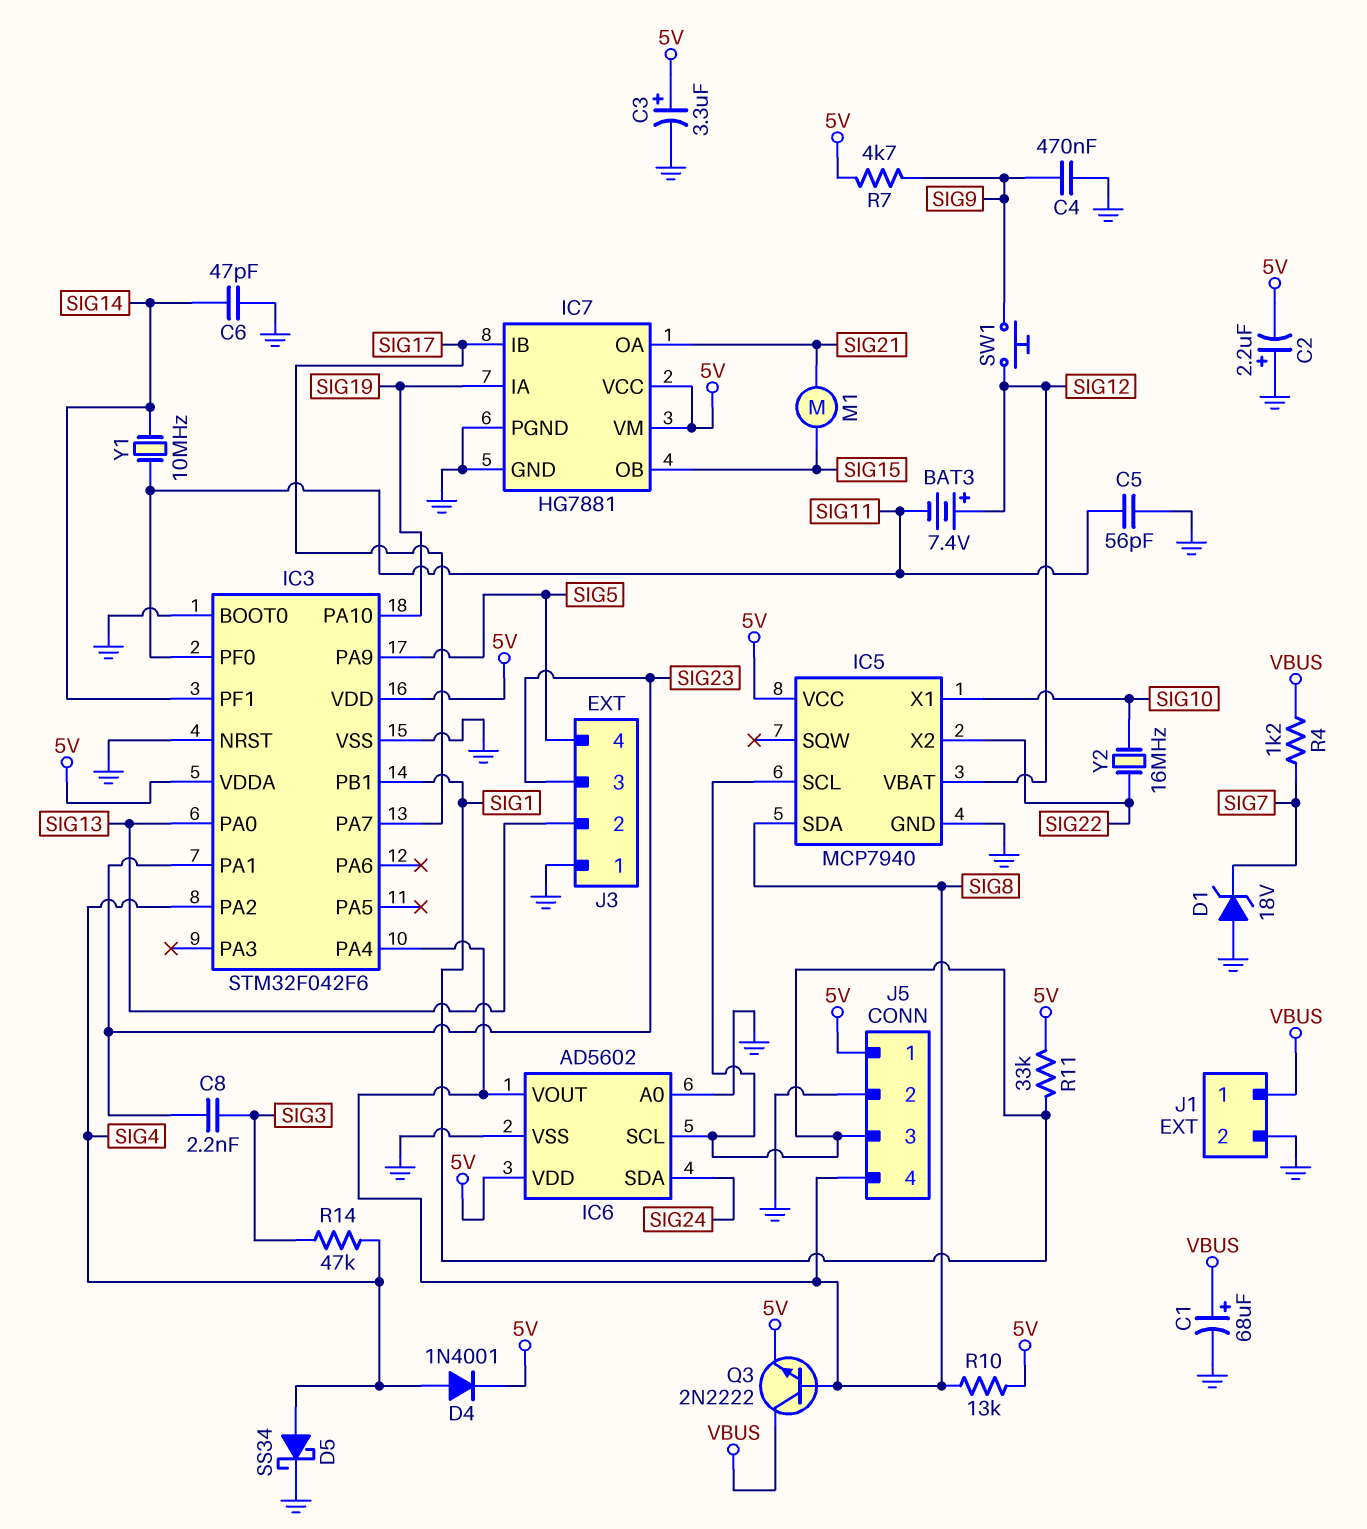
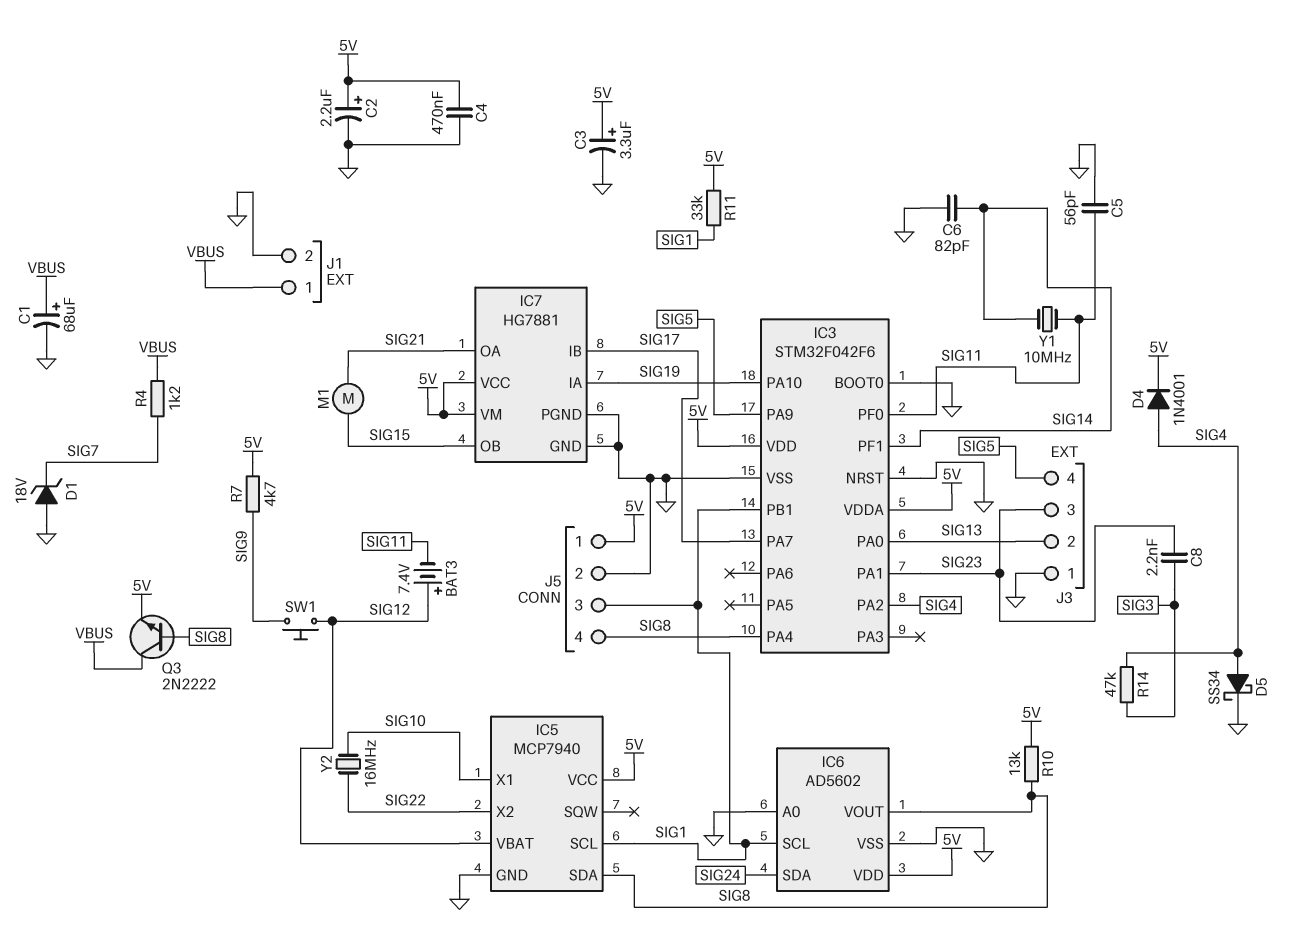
C2: 2.2uF (plus GND, minus 5V) -> 2.2uF (plus 5V, minus GND)
C4: 470nF (GND, SIG9) -> 470nF (5V, GND)
C6: 47pF (GND, SIG14) -> 82pF (GND, SIG14)

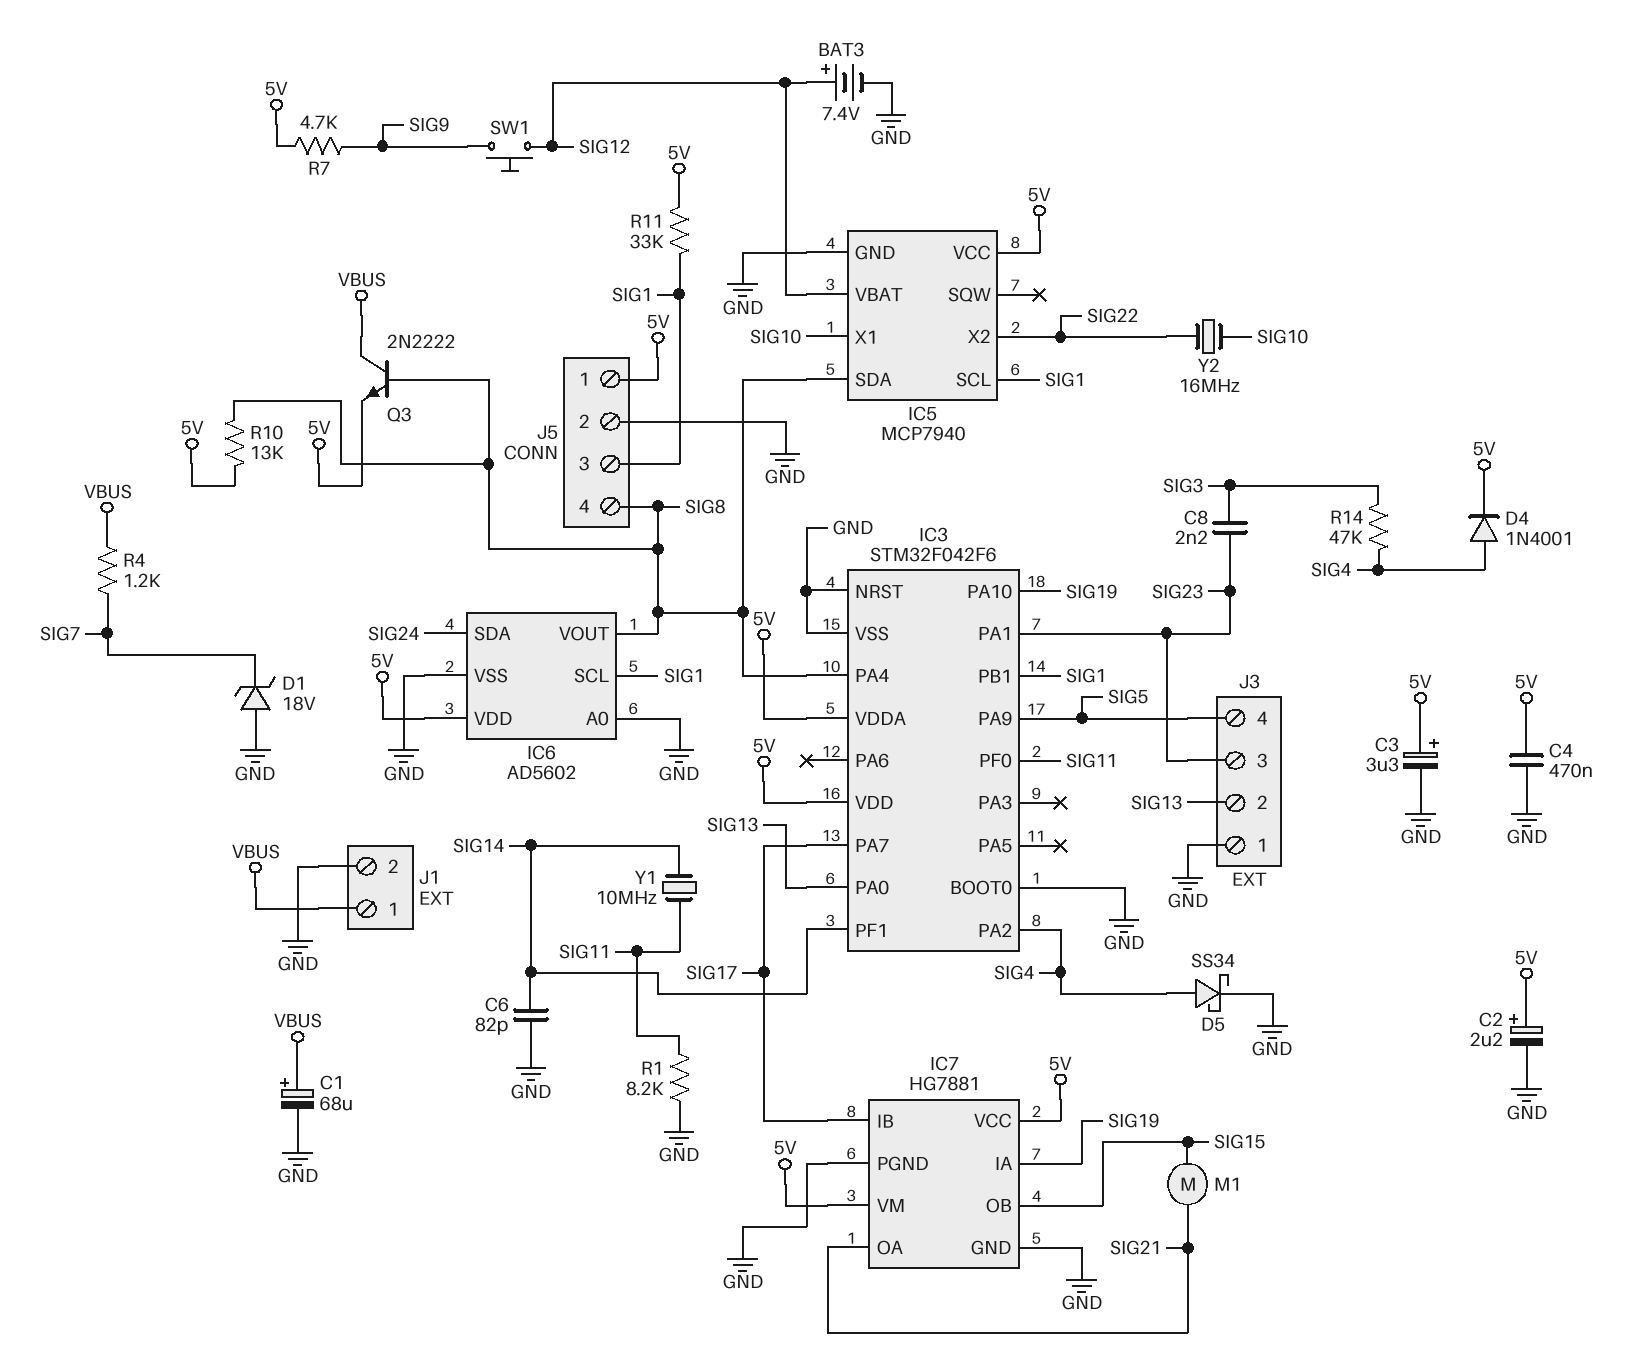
BAT3: 7.4V (plus SIG12, minus SIG11) -> 7.4V (plus SIG12, minus GND)
C5: 56pF (GND, SIG11) -> none
R1: none -> 8.2k (GND, SIG11)

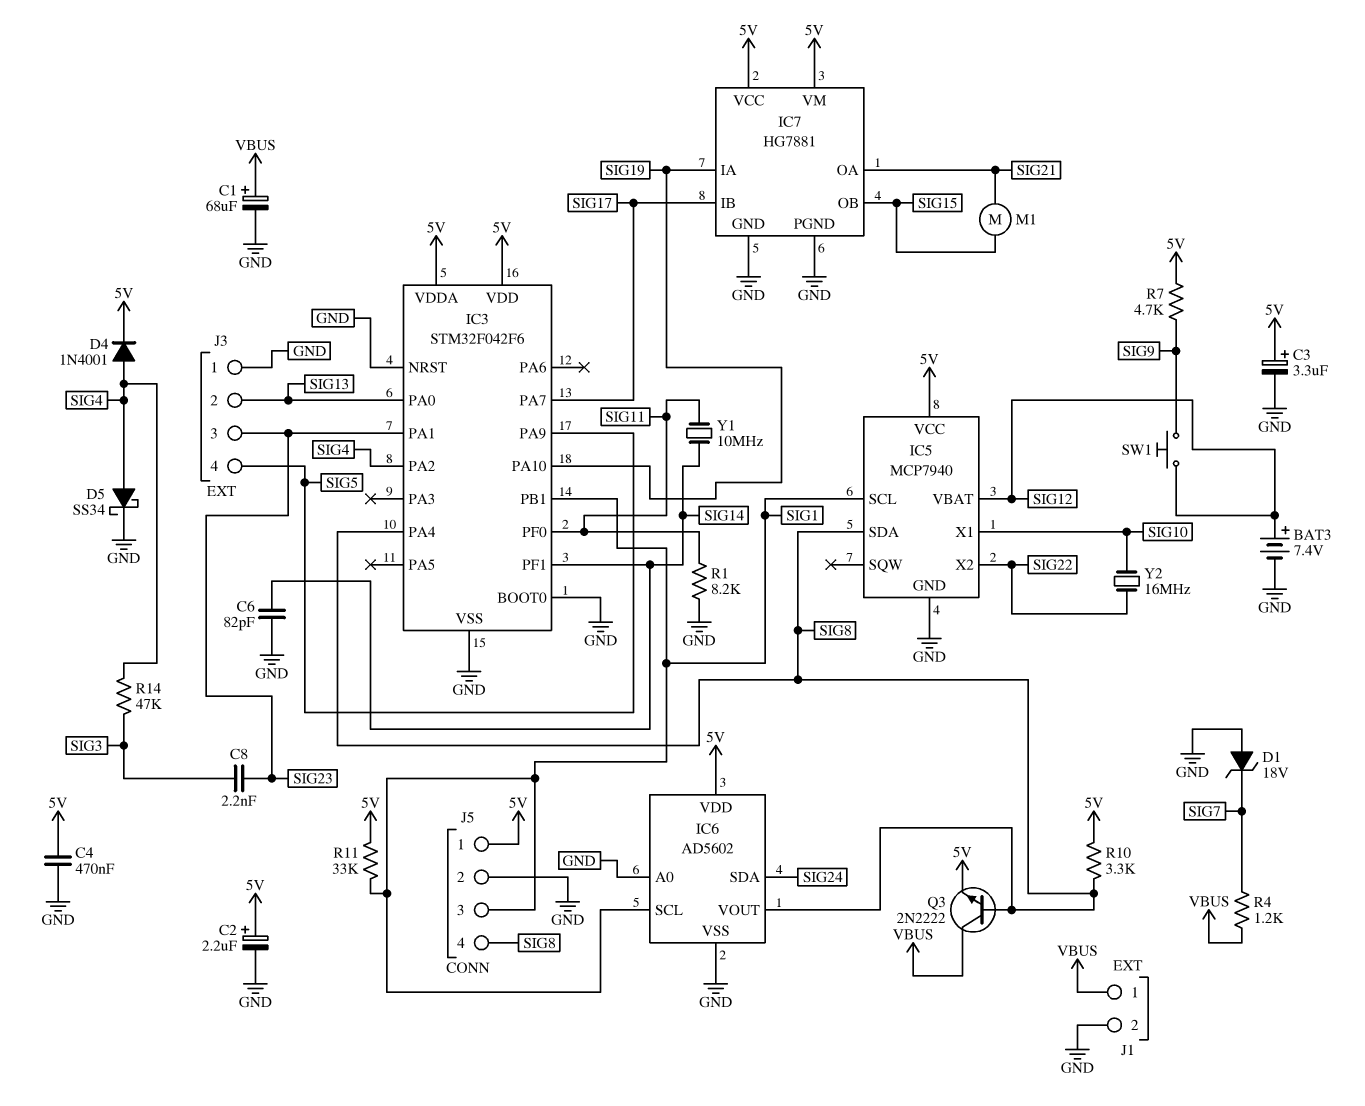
R10: 13k (5V, SIG8) -> 3.3k (5V, SIG8)

